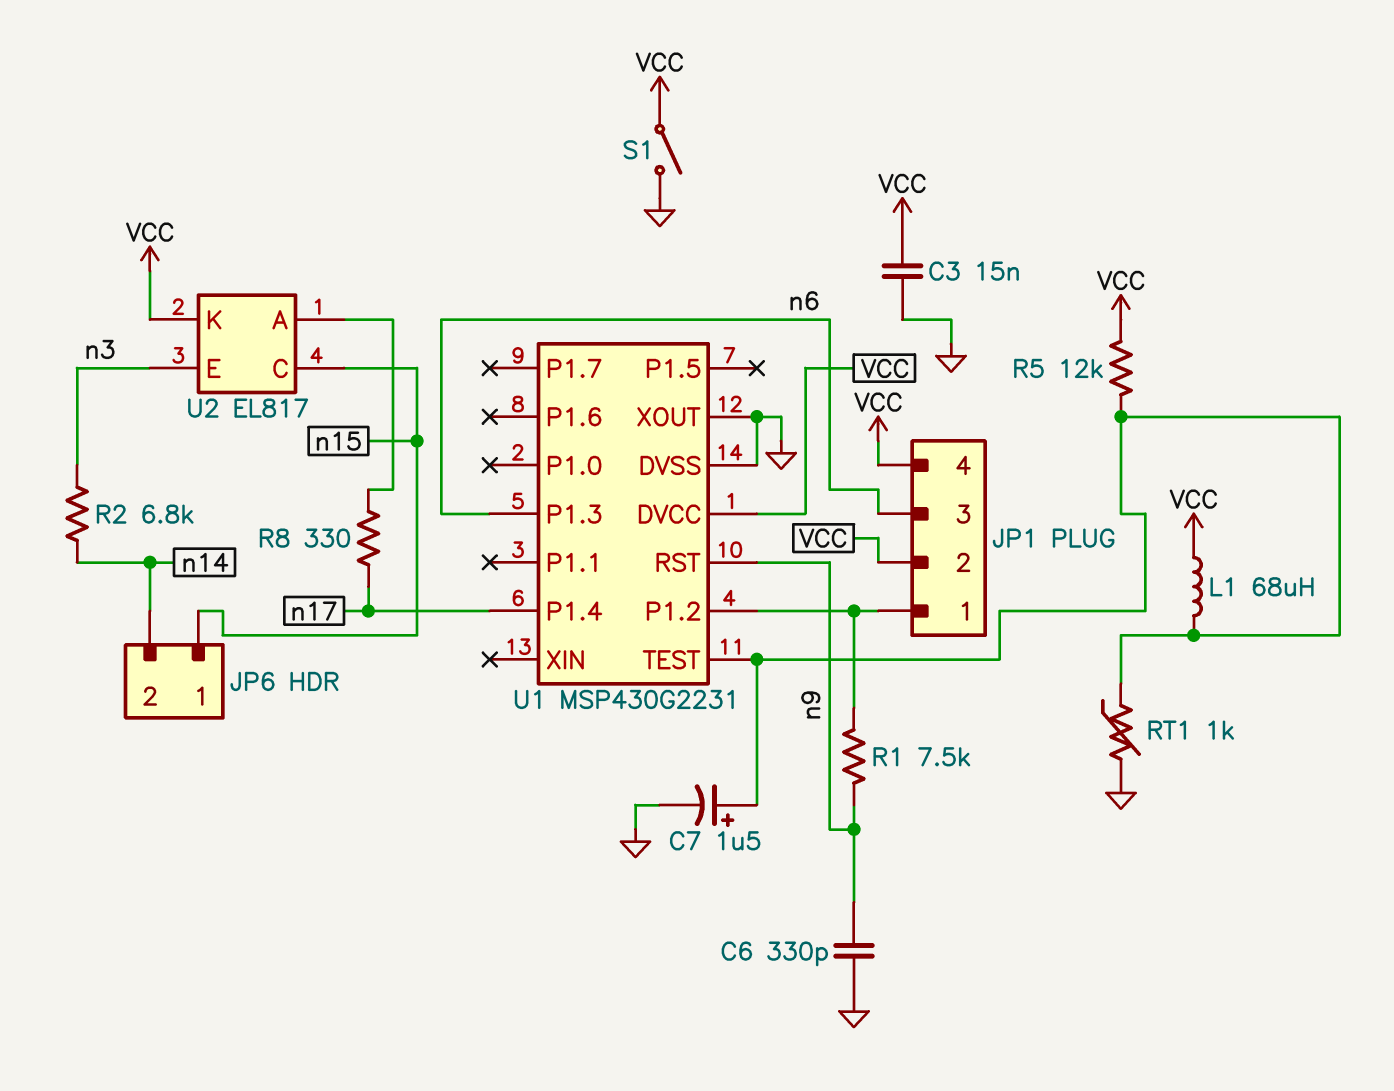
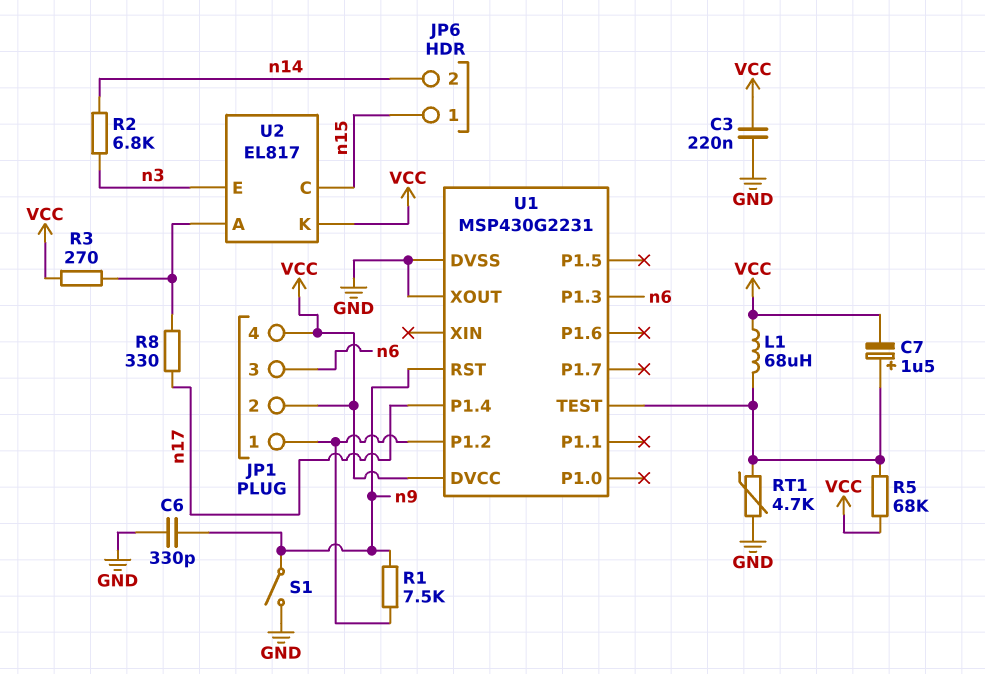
C3: 15nF (GND, VCC) -> 220nF (GND, VCC)
C7: 1.5uF (plus U1/TEST, minus GND) -> 1.5uF (plus U1/TEST, minus VCC)
R3: none -> 270 (U2/A, VCC)
R5: 12k (U1/TEST, VCC) -> 68k (U1/TEST, VCC)
RT1: 1k (GND, U1/TEST) -> 4.7k (GND, U1/TEST)
S1: switch (GND, VCC) -> switch (GND, n9)

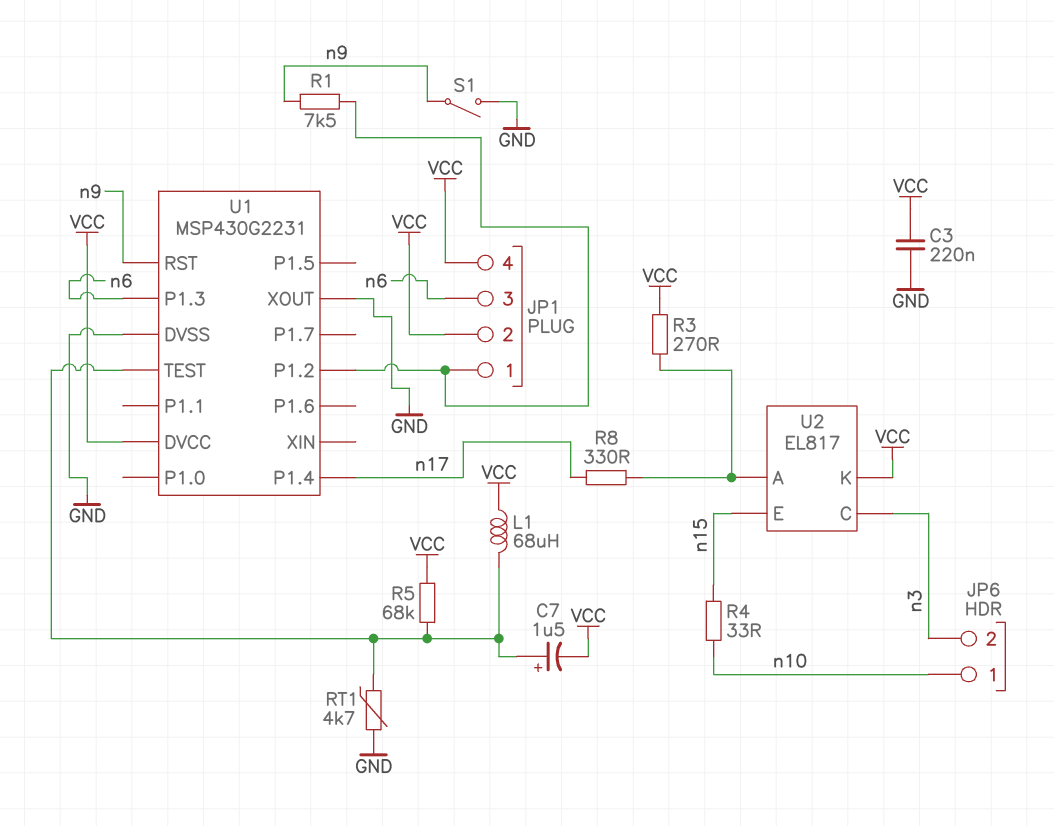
C6: 330pF (GND, n9) -> none
JP6 pin 1: n15 -> n10
JP6 pin 2: n14 -> n3
R2: 6.8k (n3, n14) -> none
R4: none -> 33 (n10, n15)
U2 pin C: n15 -> n3
U2 pin E: n3 -> n15

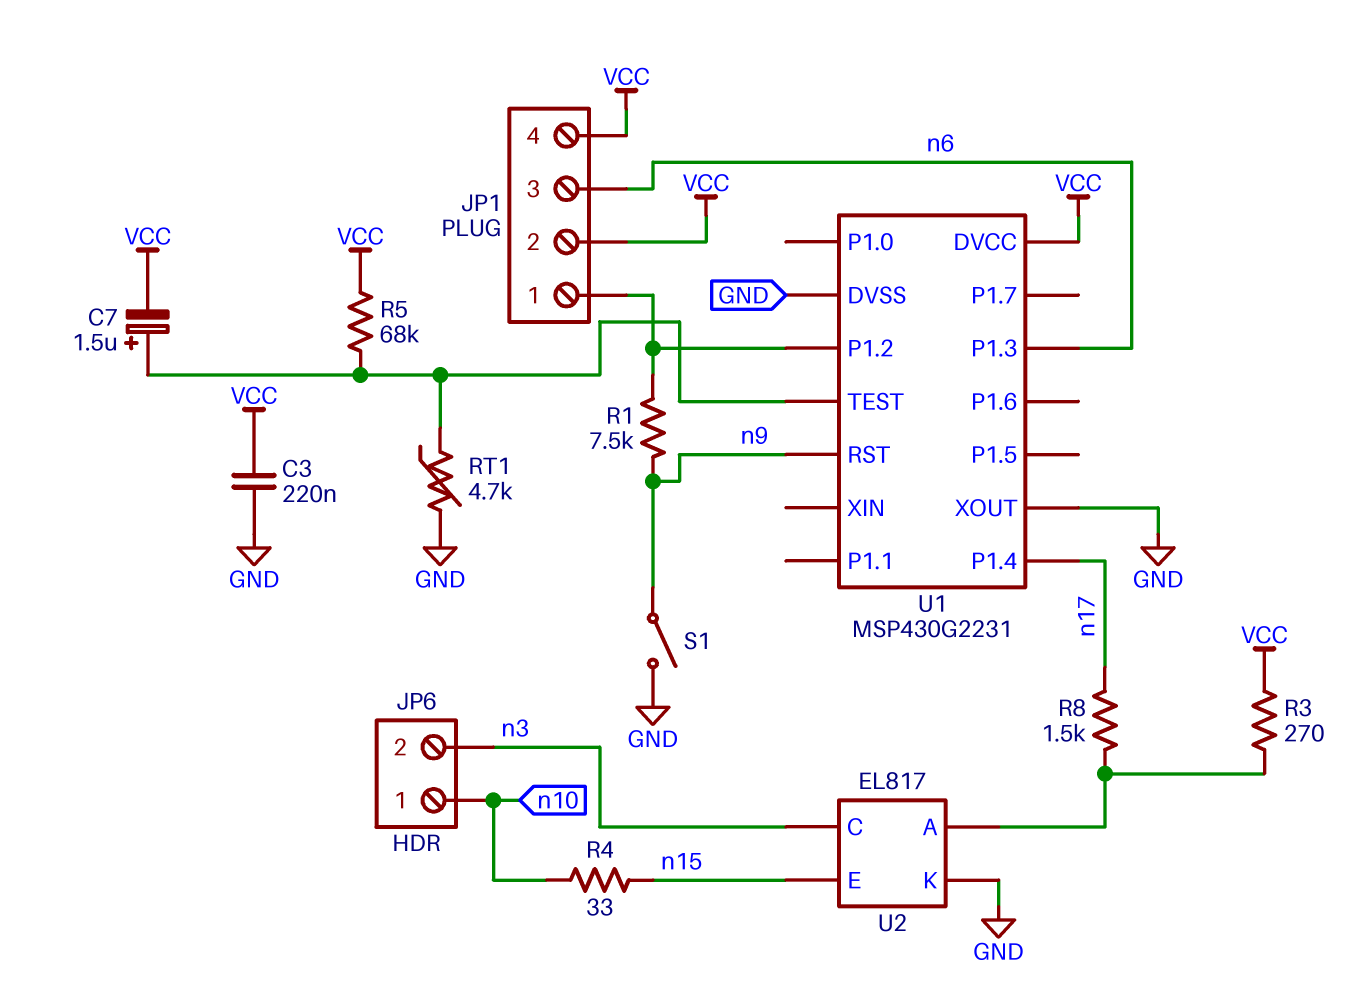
L1: 68uH (U1/TEST, VCC) -> none
R8: 330 (U2/A, n17) -> 1.5k (U2/A, n17)
U2 pin K: VCC -> GND

